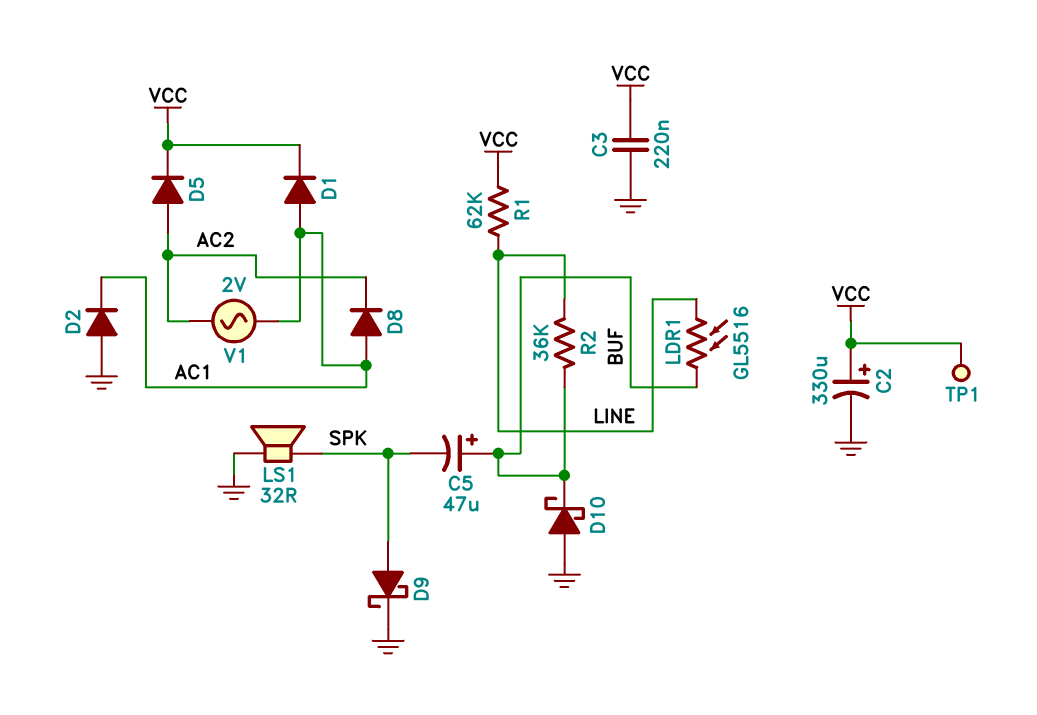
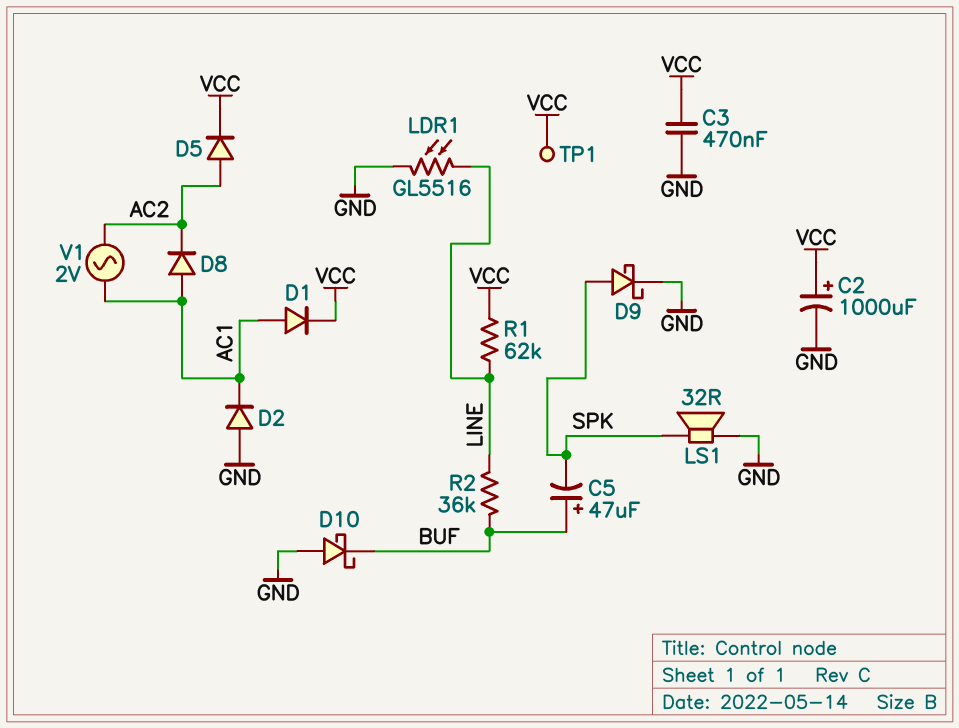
C2: 330uF (plus VCC, minus GND) -> 1000uF (plus VCC, minus GND)
C3: 220nF (GND, VCC) -> 470nF (GND, VCC)
LDR1: GL5516 (BUF, LINE) -> GL5516 (GND, LINE)

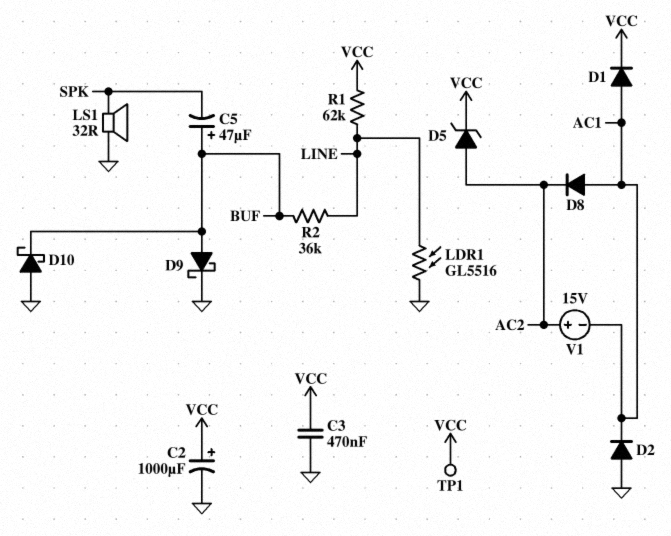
D5: diode (A AC2, K VCC) -> zener (A AC2, K VCC)
D9: schottky (A SPK, K GND) -> schottky (A BUF, K GND)
V1: AC 2V (AC1, AC2) -> 15V (plus AC2, minus AC1)

